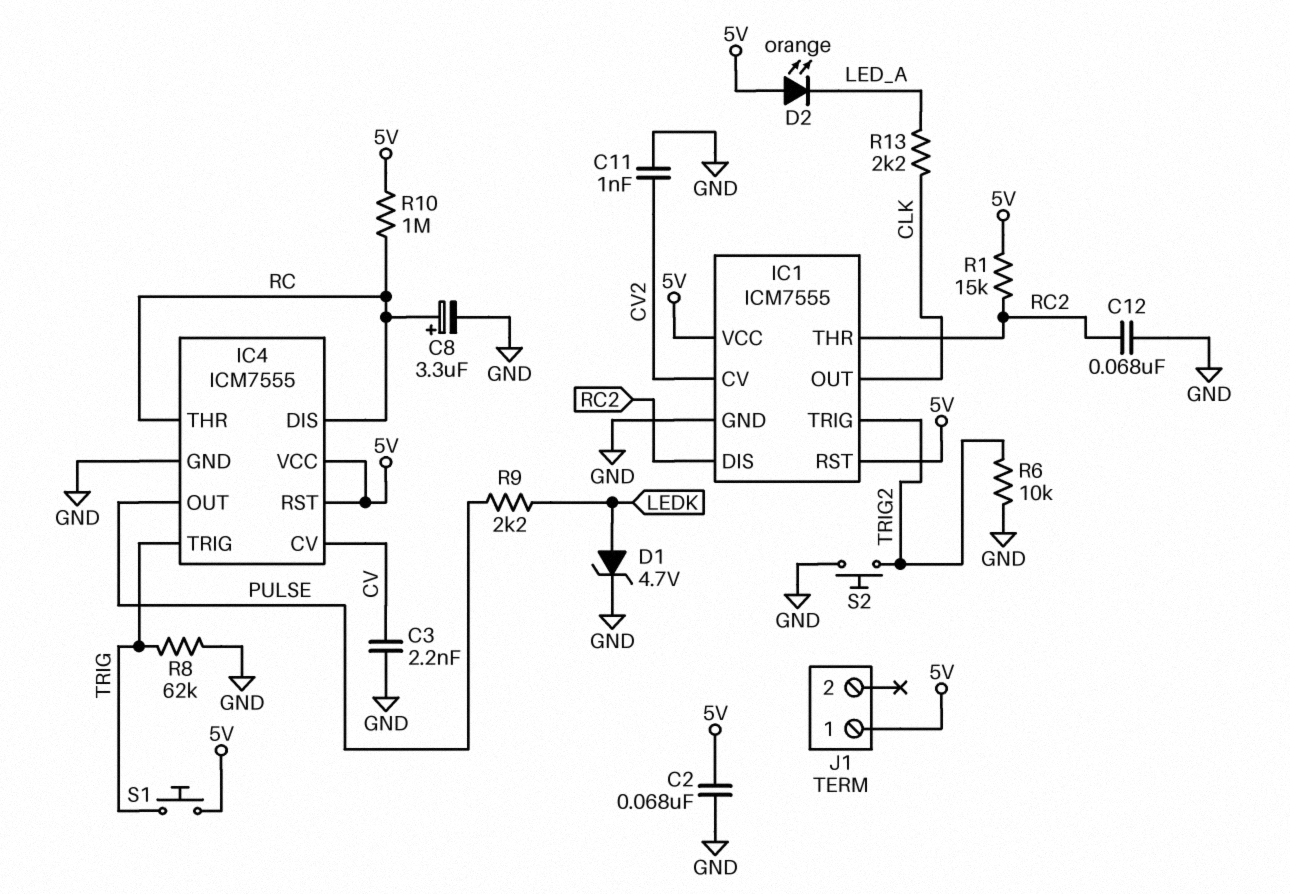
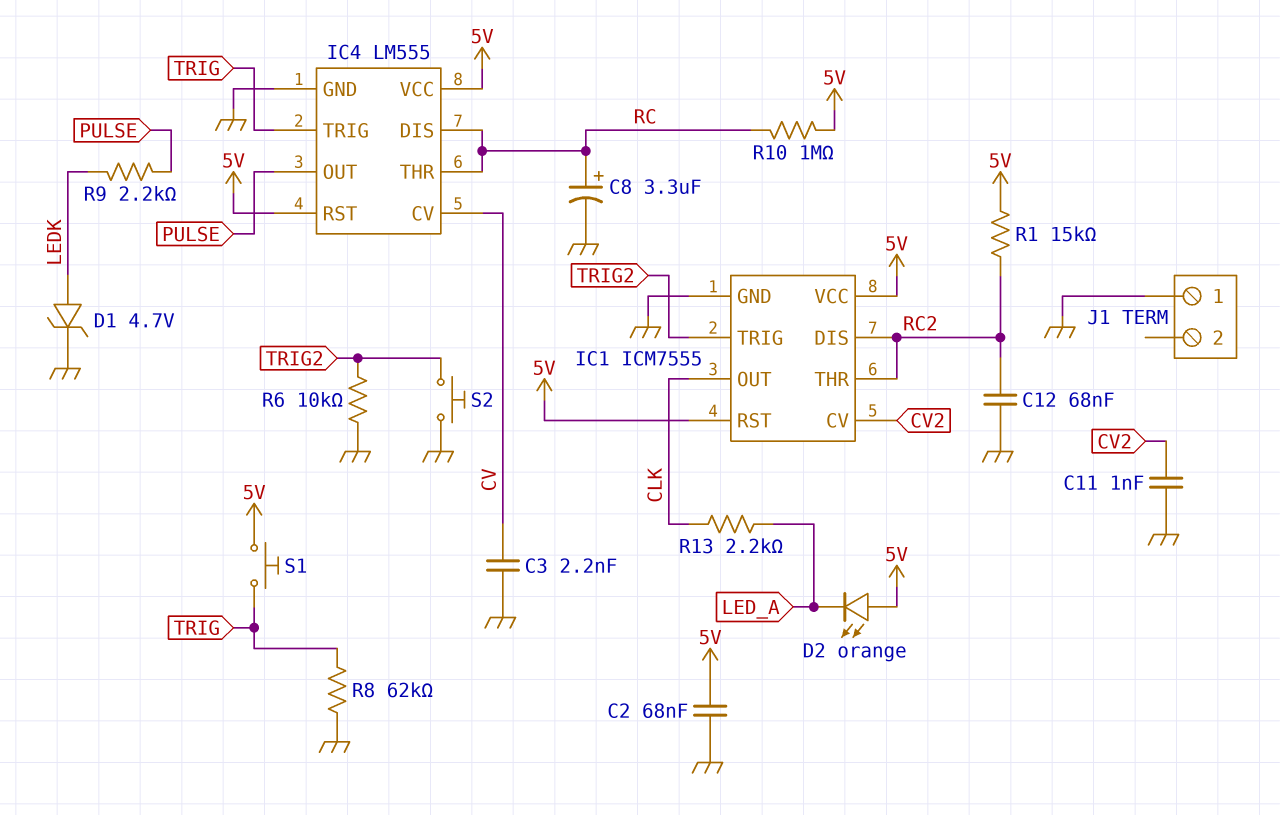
IC4: ICM7555 -> LM555
J1 pin 1: 5V -> GND

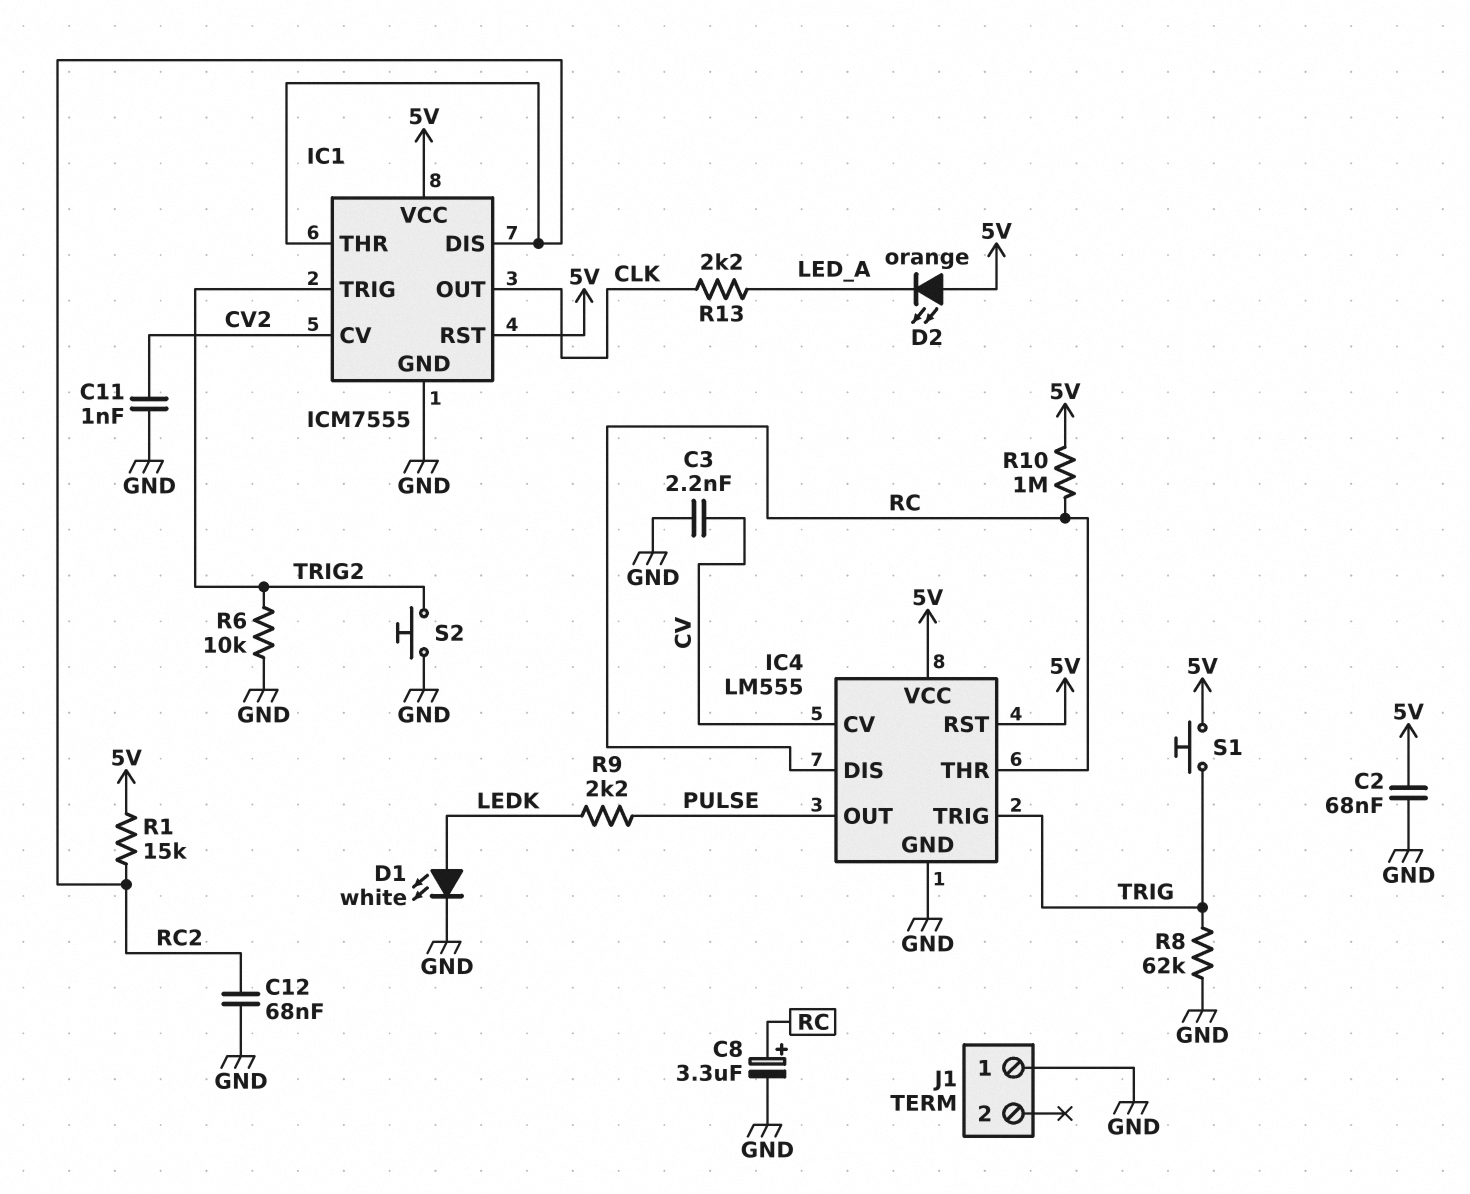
D1: zener 4.7V (A LEDK, K GND) -> LED white (A LEDK, K GND)

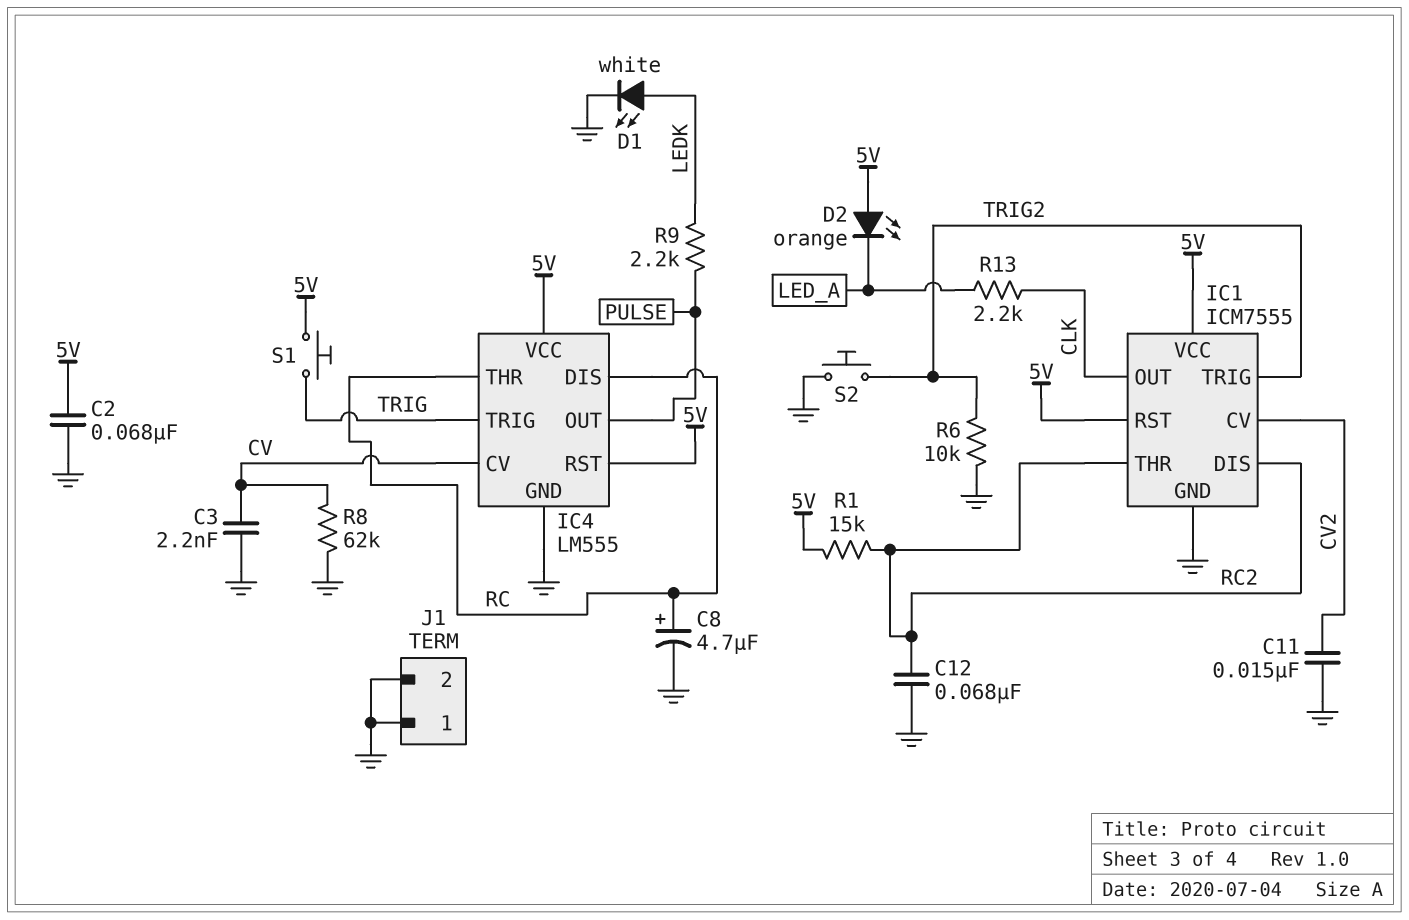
C8: 3.3uF (plus RC, minus GND) -> 4.7uF (plus RC, minus GND)
C11: 1nF (CV2, GND) -> 15nF (CV2, GND)
J1 pin 2: none -> GND
R8: 62k (GND, TRIG) -> 62k (CV, GND)
R10: 1M (5V, RC) -> none

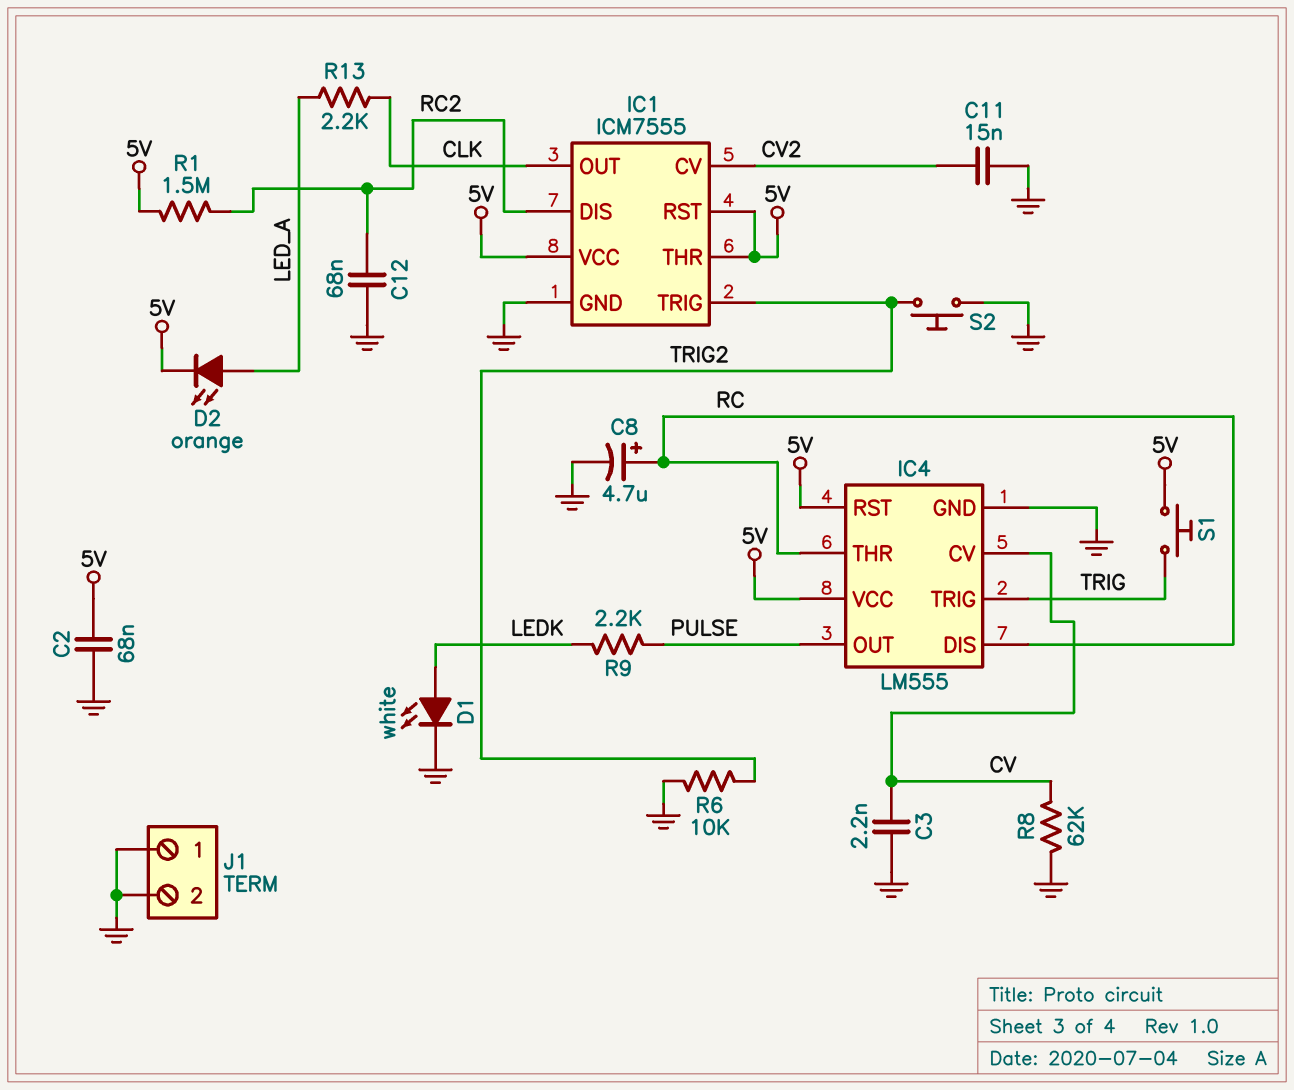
D2: LED orange (A 5V, K LED_A) -> LED orange (A LED_A, K 5V)
IC1 pin THR: RC2 -> 5V
R1: 15k (5V, RC2) -> 1.5M (5V, RC2)

